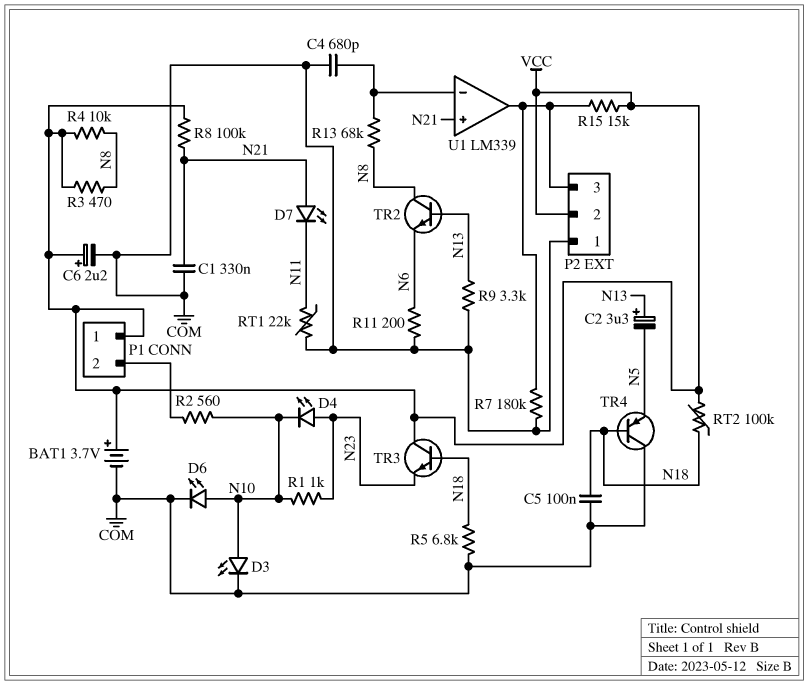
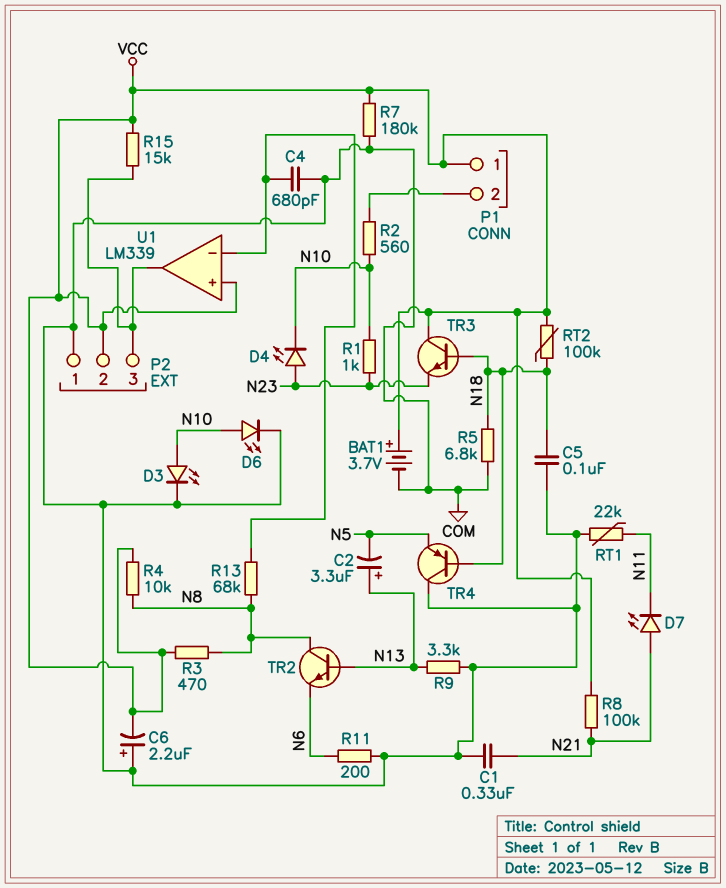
C6: 2.2uF (plus VCC, minus COM) -> 2.2uF (plus COM, minus VCC)
R7: 180k (COM, P2/3) -> 180k (COM, VCC)
U1 pin in+: N21 -> VCC

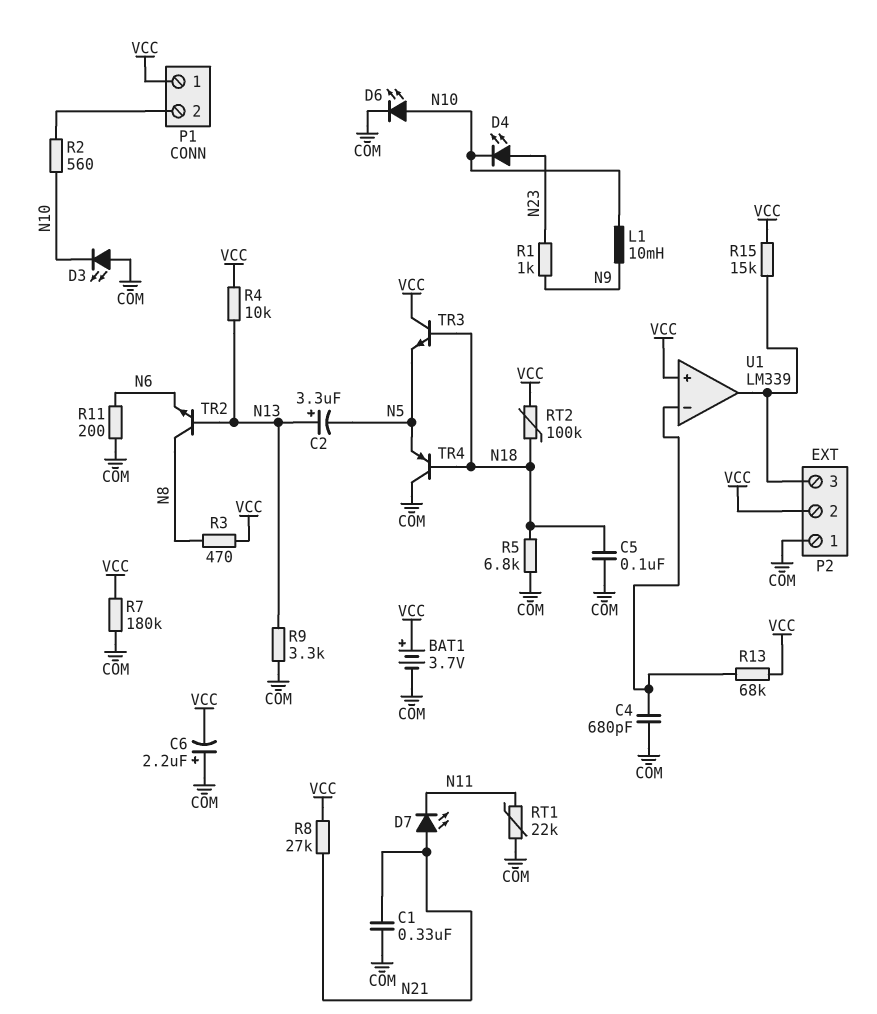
D3: LED (A N10, K COM) -> LED (A COM, K N10)
L1: none -> 10mH (N9, N10)
R1: 1k (N10, N23) -> 1k (N9, N23)
R4: 10k (N8, VCC) -> 10k (N13, VCC)
R8: 100k (N21, VCC) -> 27k (N21, VCC)
R13: 68k (N8, U1/in-) -> 68k (U1/in-, VCC)
TR3: NPN (B N18, C VCC, E N23) -> NPN (B N18, C VCC, E N5)

